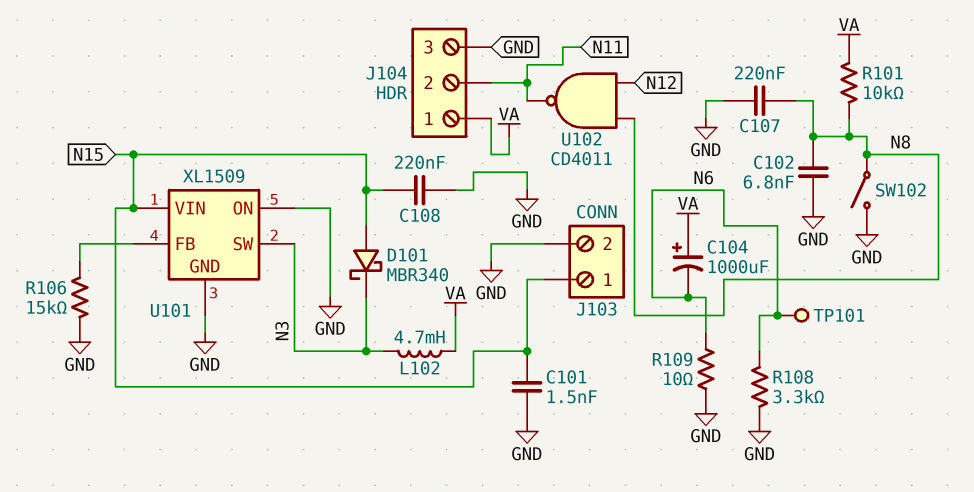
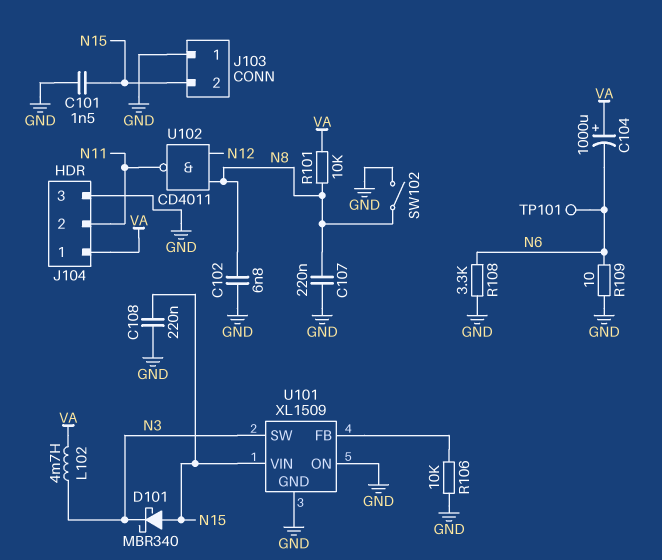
J103 pin 1: N15 -> GND
J103 pin 2: GND -> N15
R106: 15k (GND, U101/FB) -> 10k (GND, U101/FB)

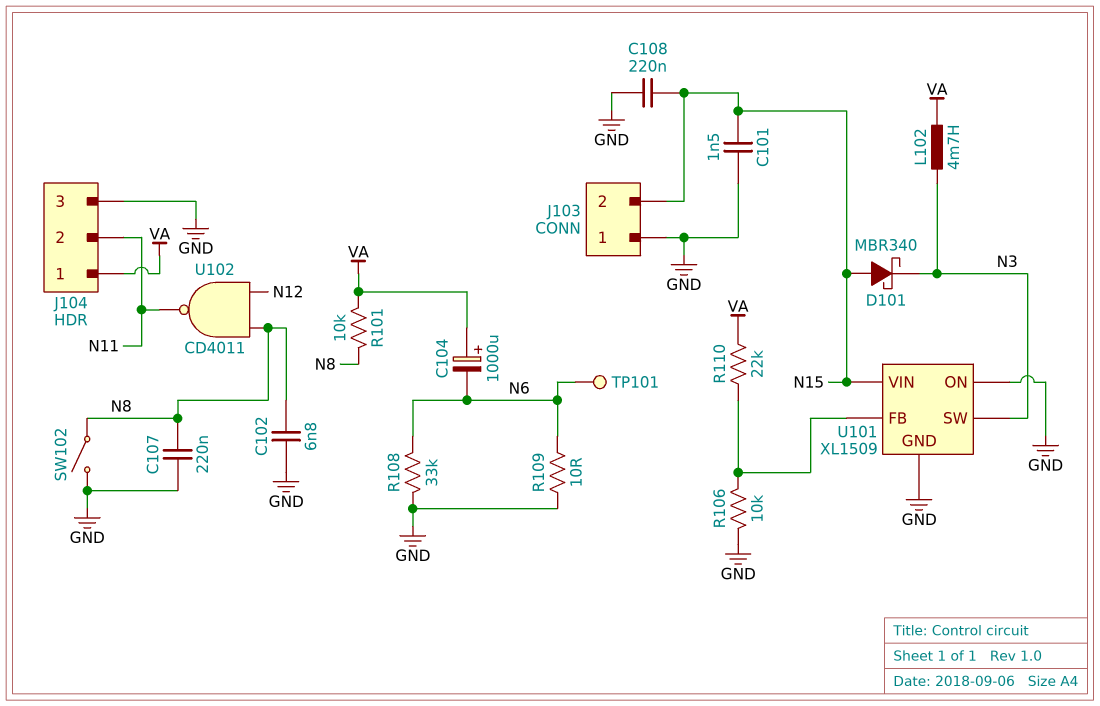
R108: 3.3k (GND, N6) -> 33k (GND, N6)
R110: none -> 22k (U101/FB, VA)

